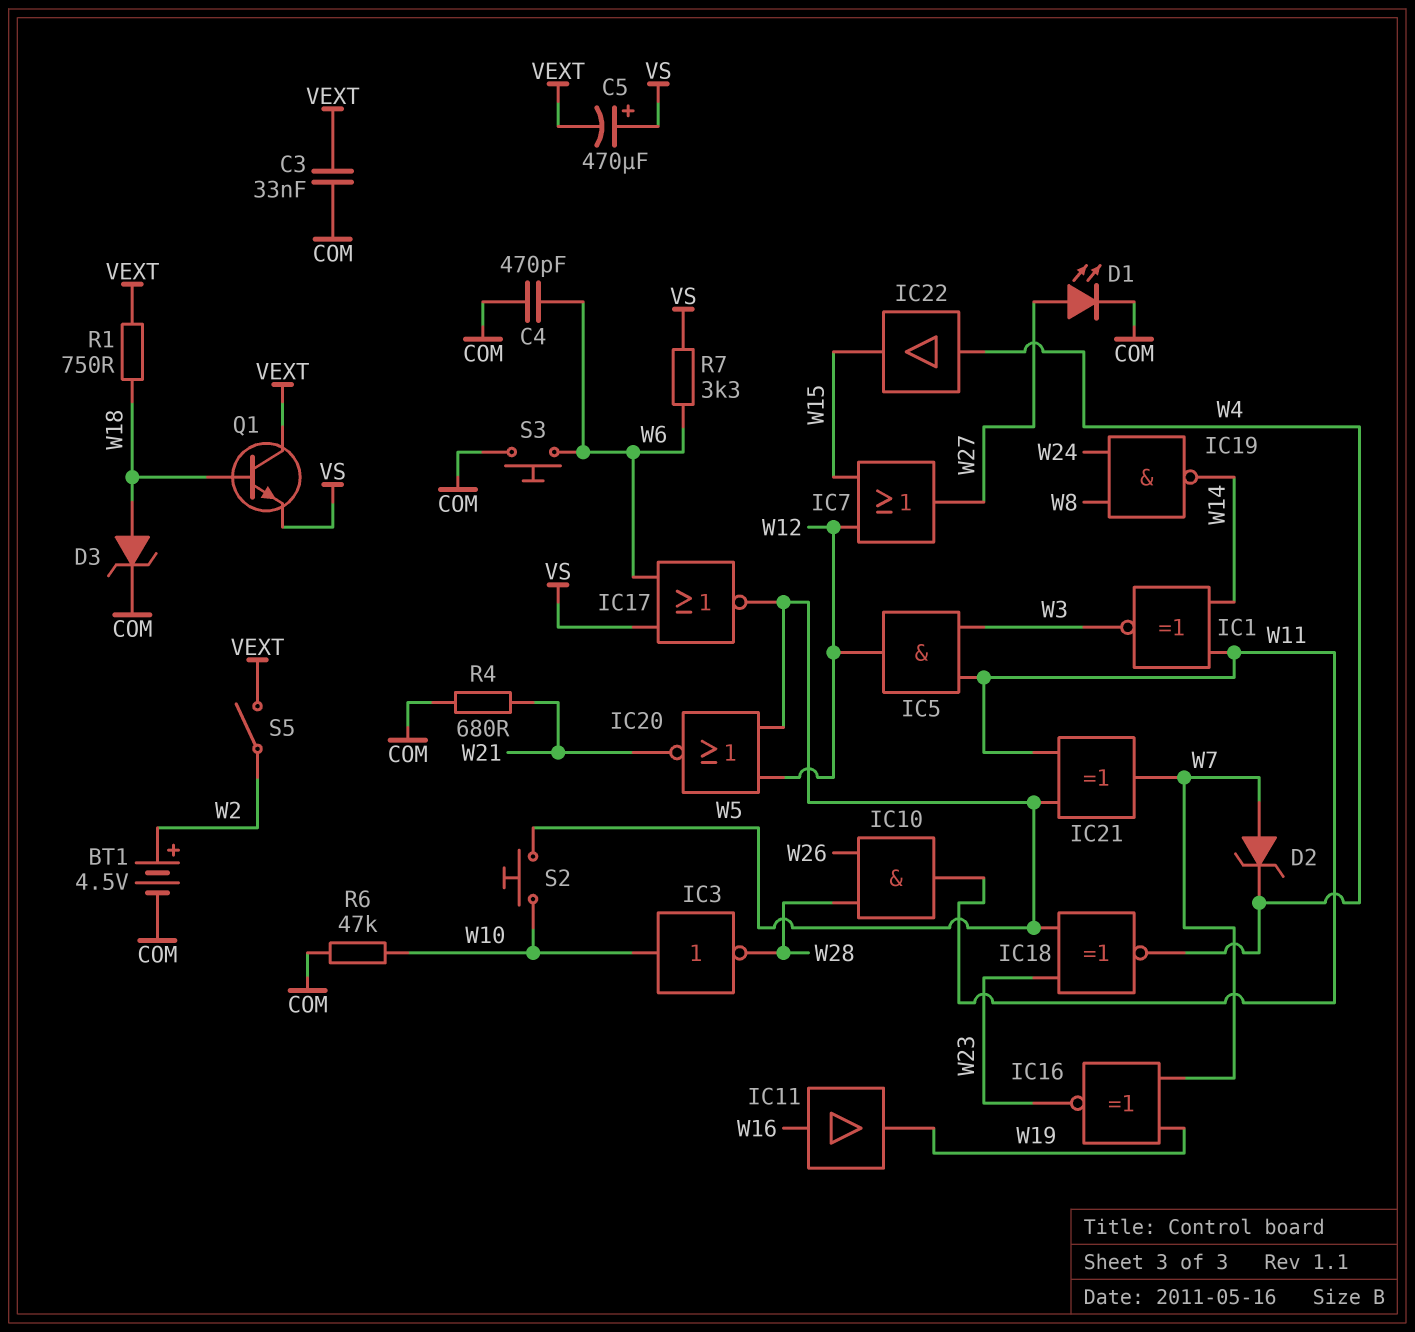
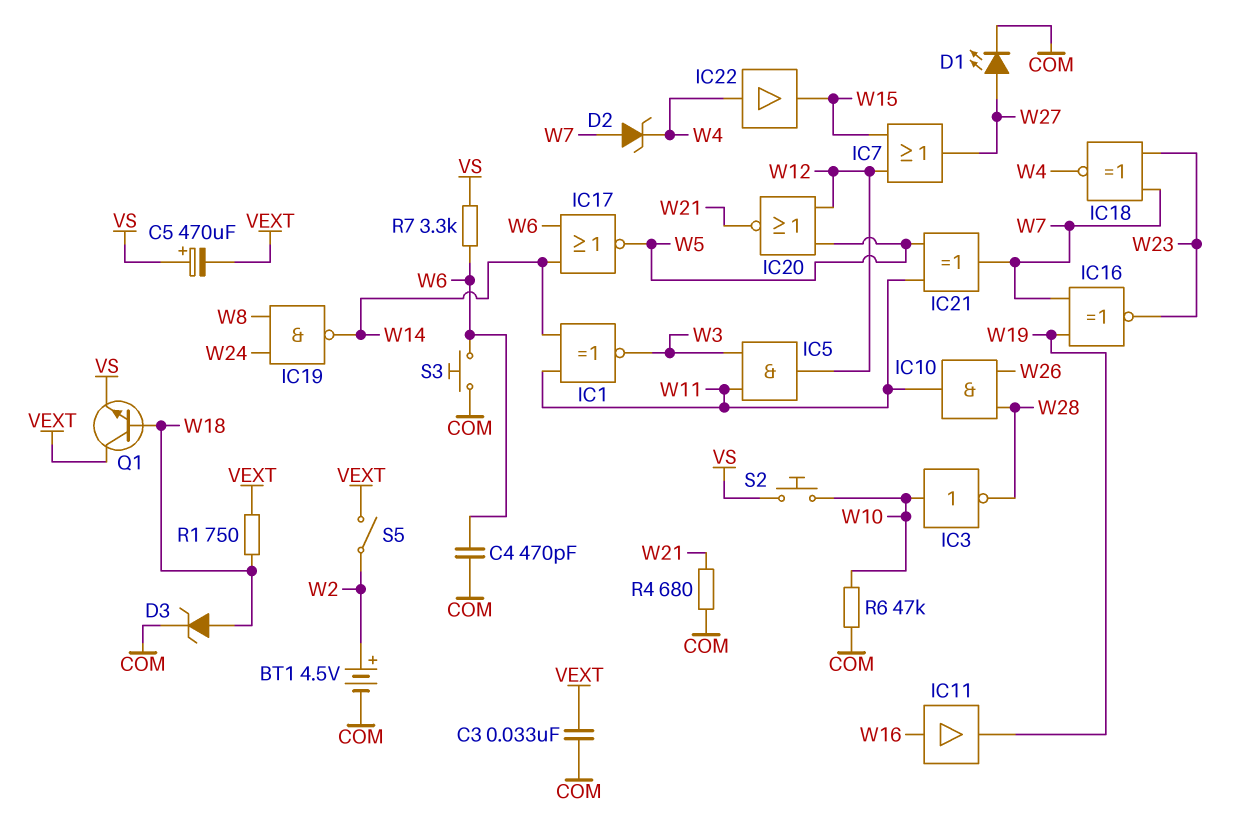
IC17: NOR (in VS, in W6, out W5) -> NOR (in W6, in W14, out W5)
IC18: XNOR (in W5, in W23, out W4) -> XNOR (in W7, in W23, out W4)
S2: button (W5, W10) -> button (VS, W10)

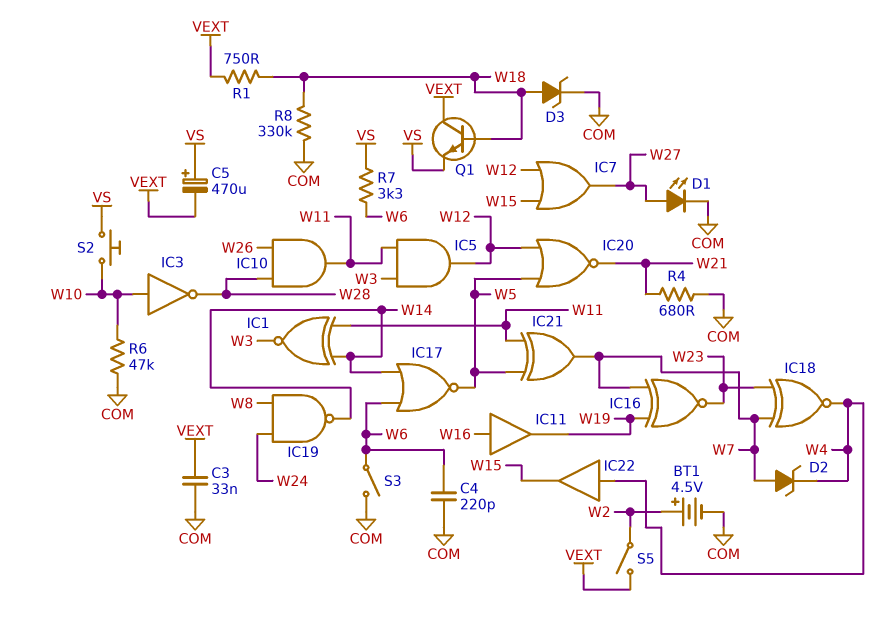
C4: 470pF (COM, W6) -> 220pF (COM, W6)
R8: none -> 330k (COM, W18)
S3: button (COM, W6) -> switch (COM, W6)

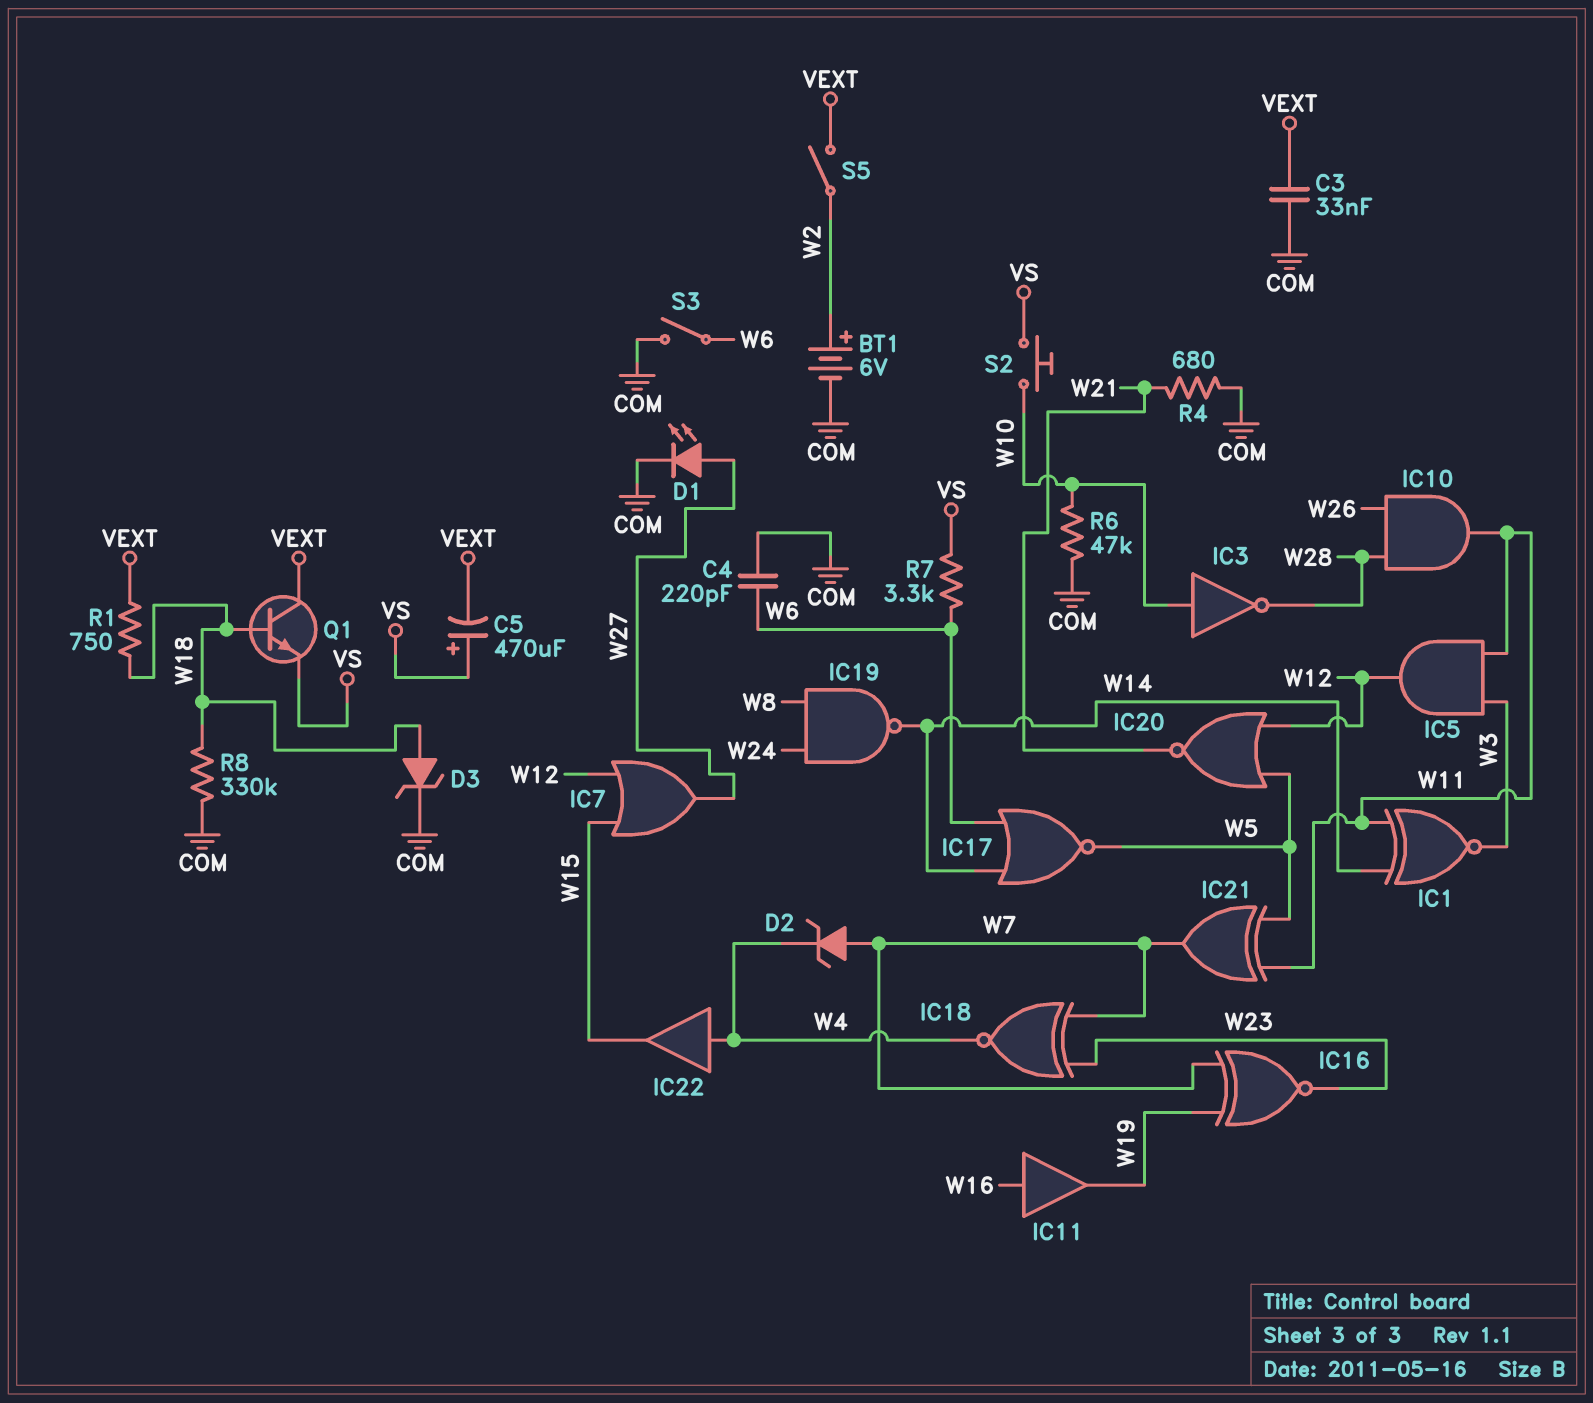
BT1: 4.5V (plus W2, minus COM) -> 6V (plus W2, minus COM)

